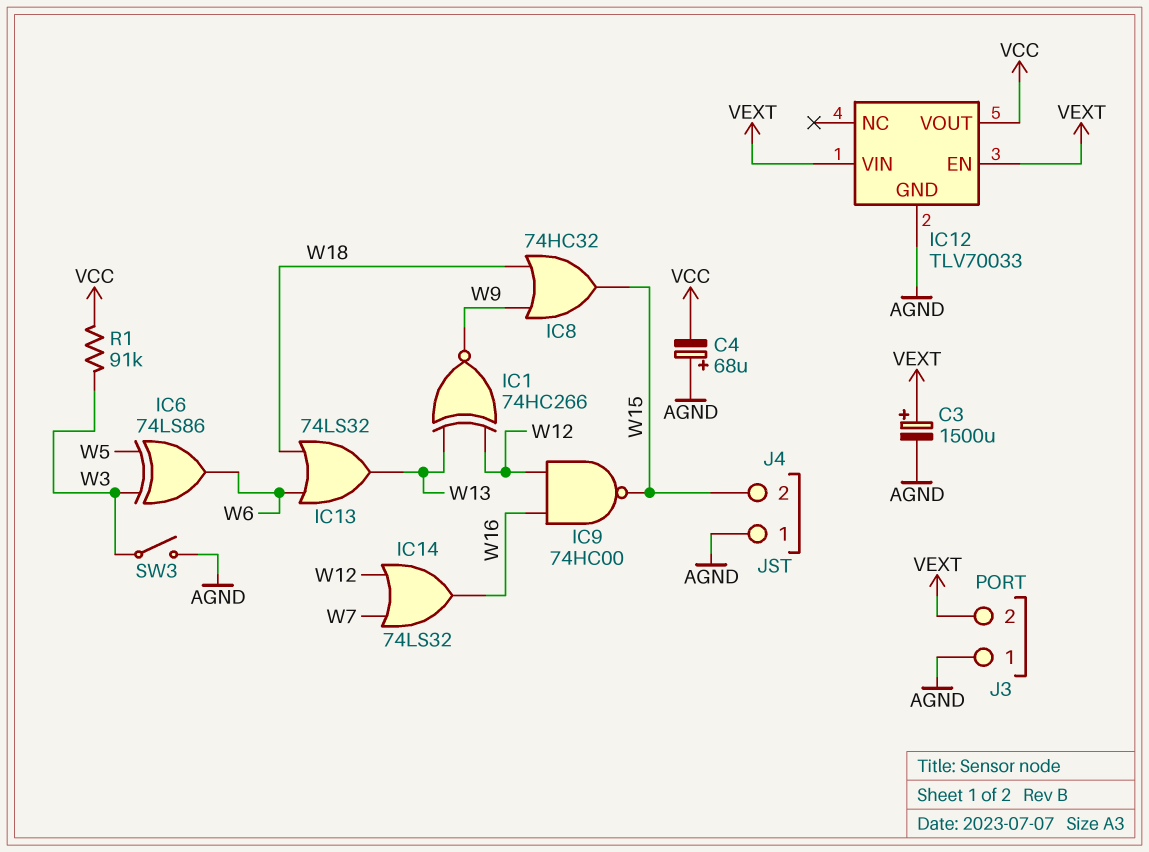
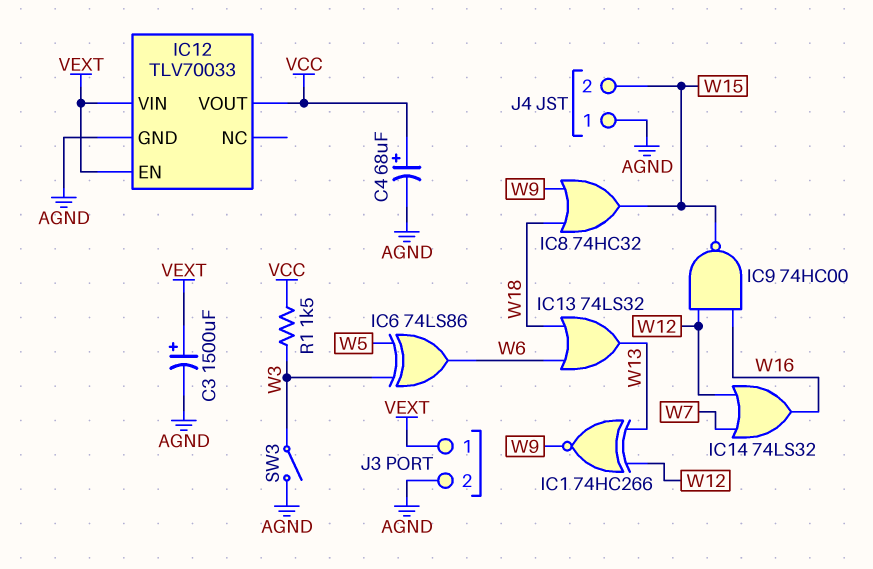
C4: 68uF (plus AGND, minus VCC) -> 68uF (plus VCC, minus AGND)
J3 pin 1: AGND -> VEXT
J3 pin 2: VEXT -> AGND
R1: 91k (VCC, W3) -> 1.5k (VCC, W3)

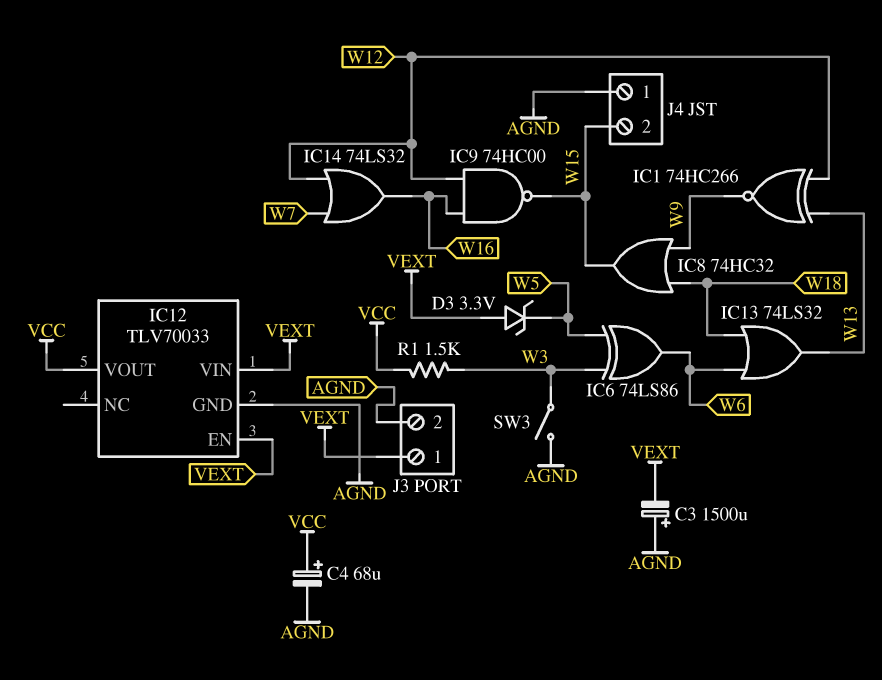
C3: 1500uF (plus VEXT, minus AGND) -> 1500uF (plus AGND, minus VEXT)
D3: none -> zener 3.3V (A VEXT, K W5)

